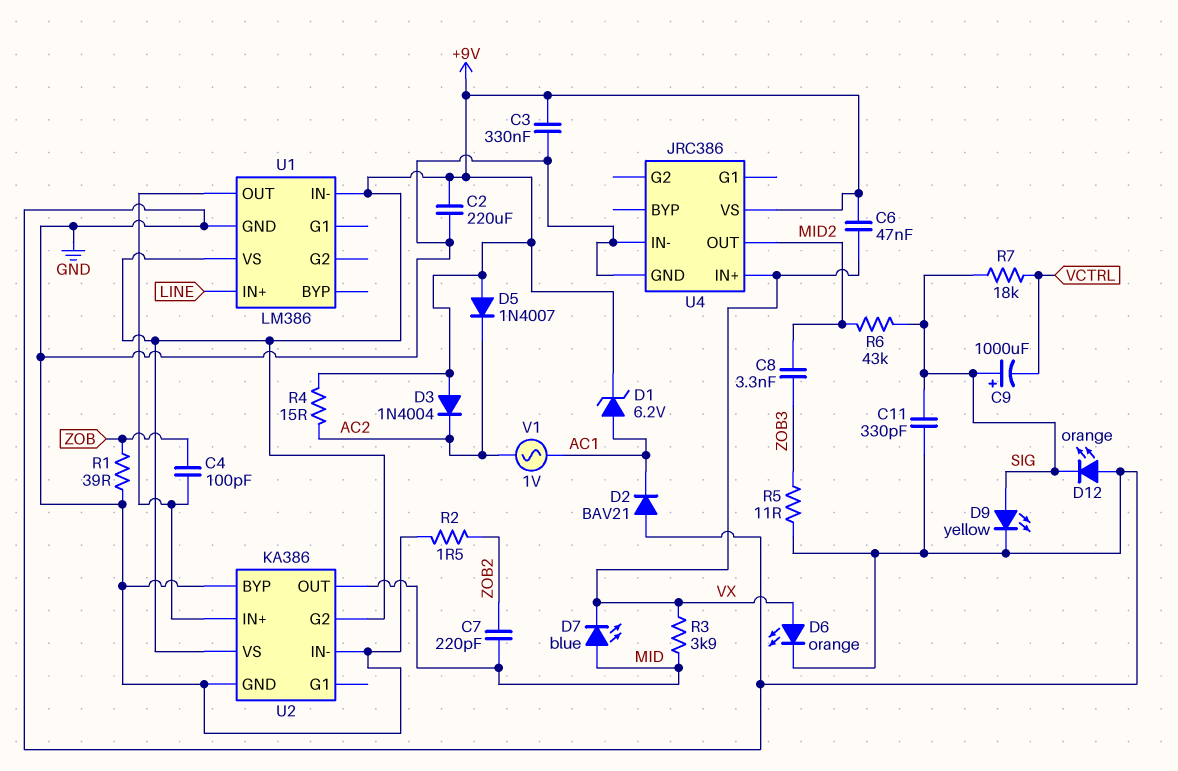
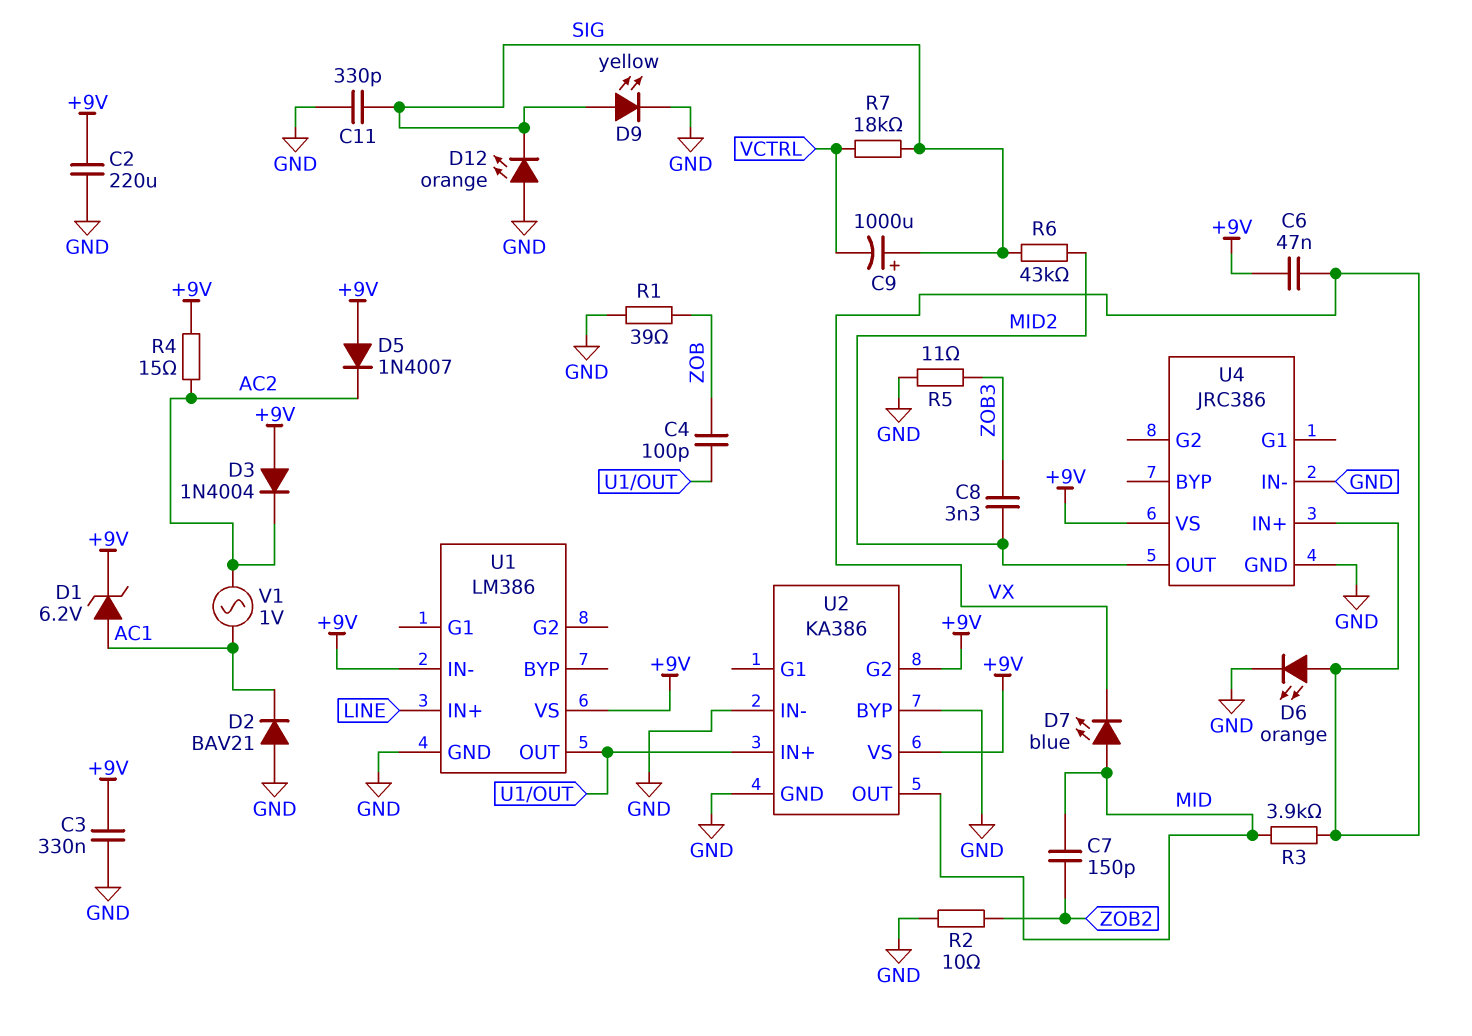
C7: 220pF (MID, ZOB2) -> 150pF (MID, ZOB2)
R2: 1.5 (GND, ZOB2) -> 10 (GND, ZOB2)

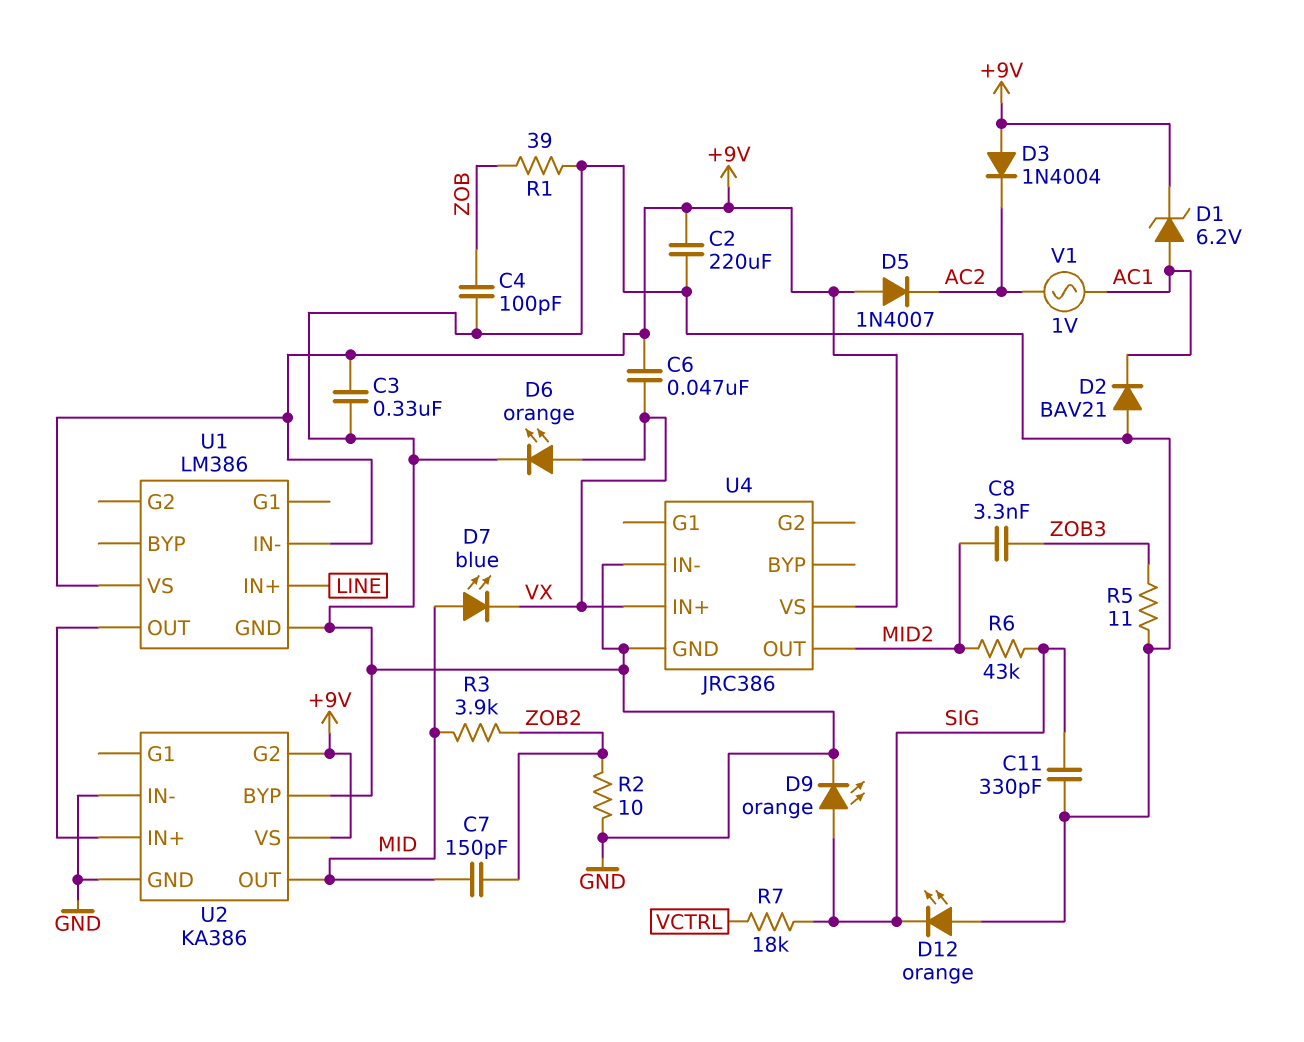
C4: 100pF (U1/OUT, ZOB) -> 100pF (GND, ZOB)
C9: 1000uF (plus SIG, minus VCTRL) -> none
D9: LED yellow (A SIG, K GND) -> LED orange (A SIG, K GND)
R3: 3.9k (MID, VX) -> 3.9k (MID, ZOB2)
R4: 15 (+9V, AC2) -> none

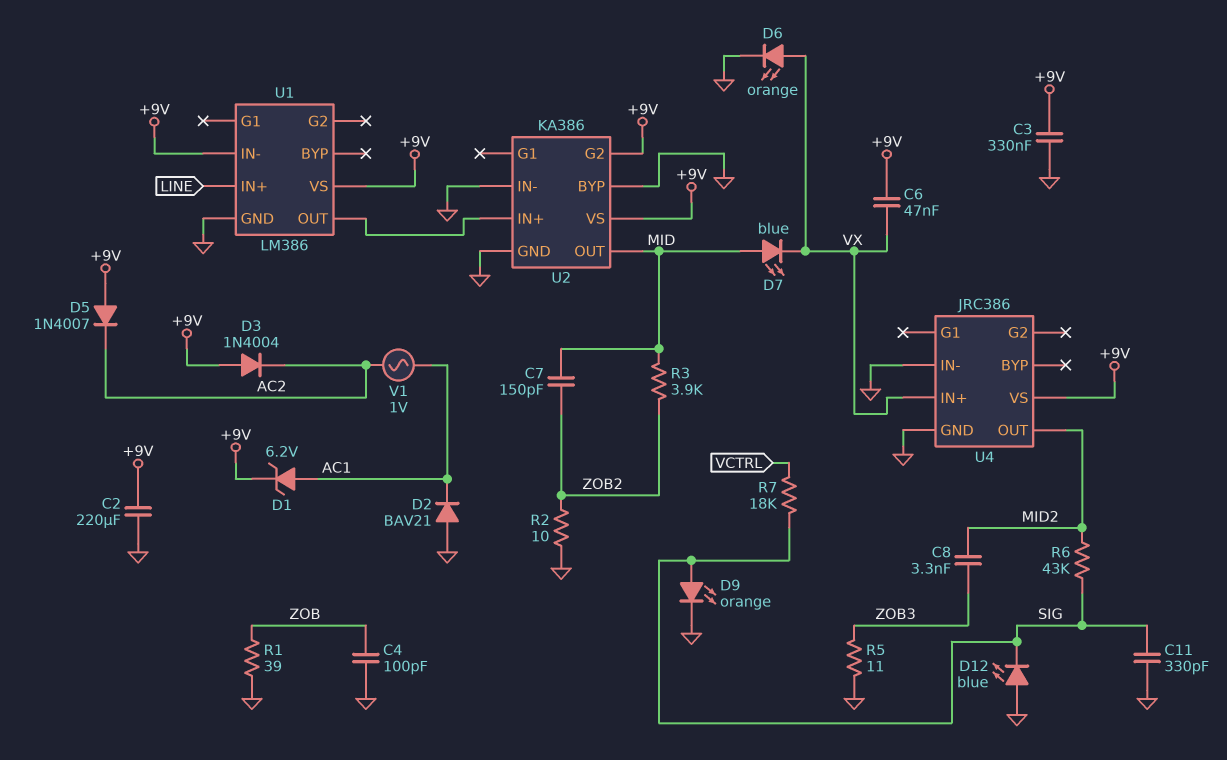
D12: LED orange (A GND, K SIG) -> LED blue (A GND, K SIG)

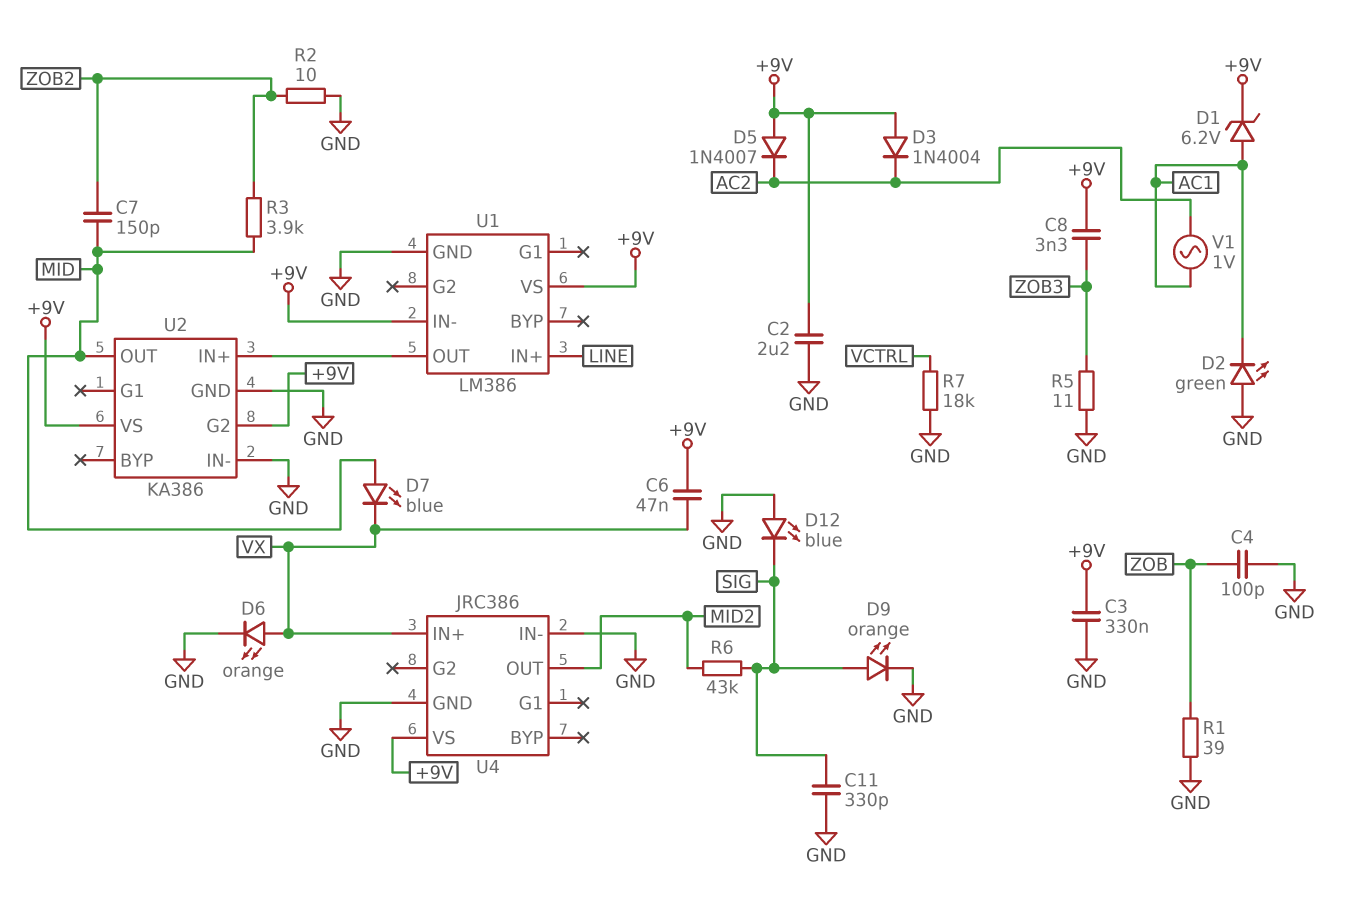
C2: 220uF (+9V, GND) -> 2.2uF (+9V, GND)
C8: 3.3nF (MID2, ZOB3) -> 3.3nF (+9V, ZOB3)
D2: diode BAV21 (A GND, K AC1) -> LED green (A GND, K AC1)
R7: 18k (SIG, VCTRL) -> 18k (GND, VCTRL)
U2 pin BYP: GND -> none

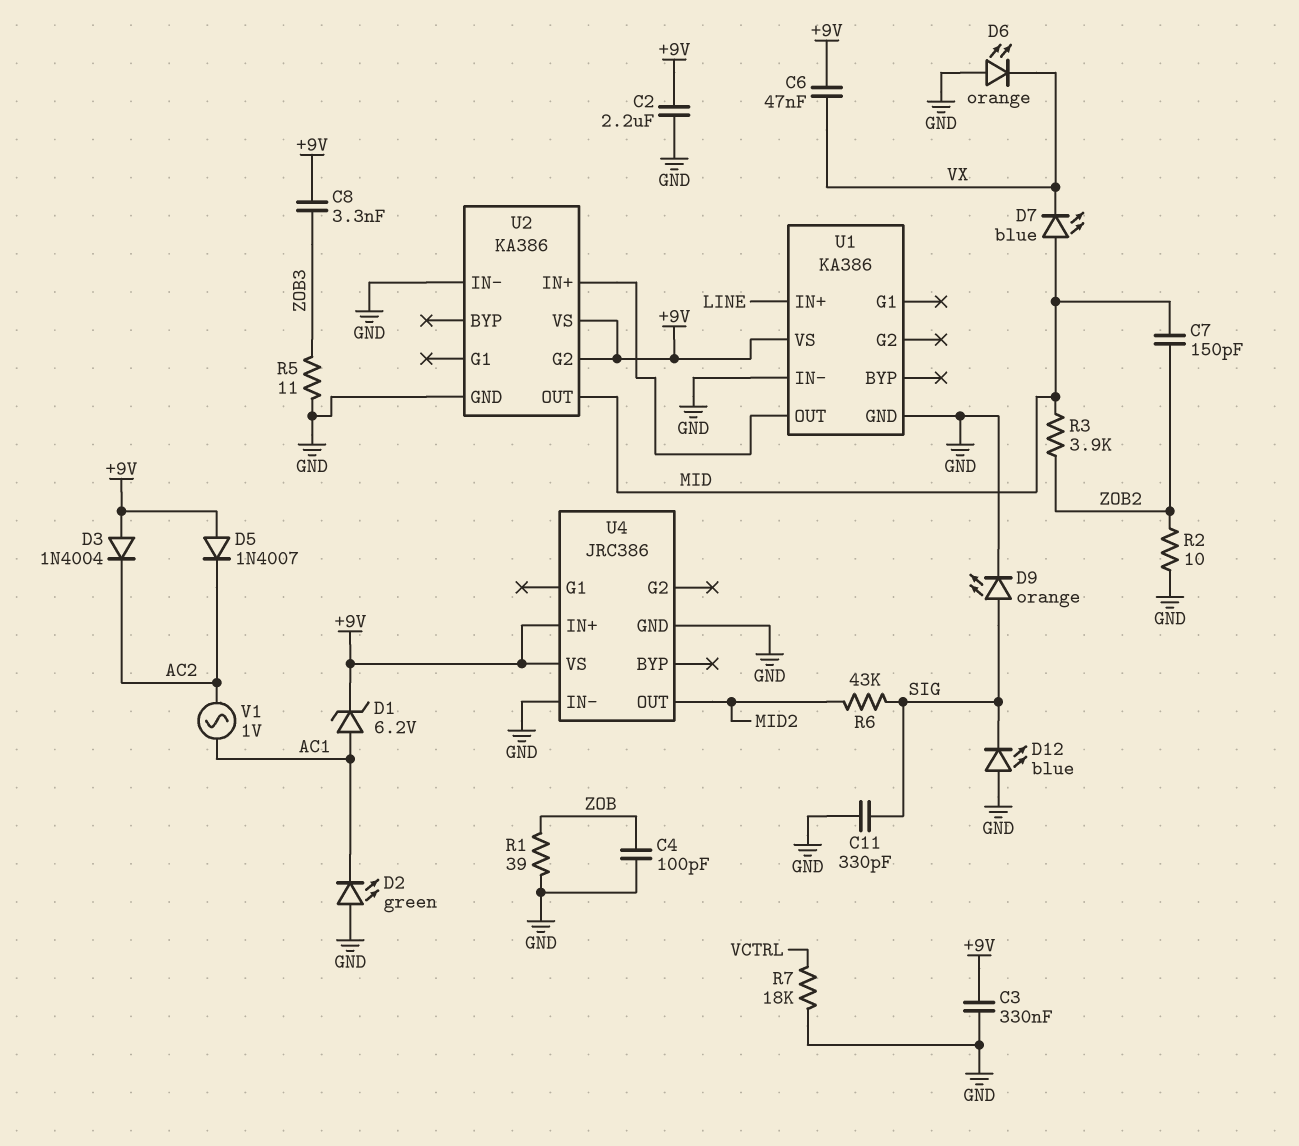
D6: LED orange (A VX, K GND) -> LED orange (A GND, K VX)
U1: LM386 -> KA386
U1 pin IN-: +9V -> GND
U4 pin IN+: VX -> +9V

